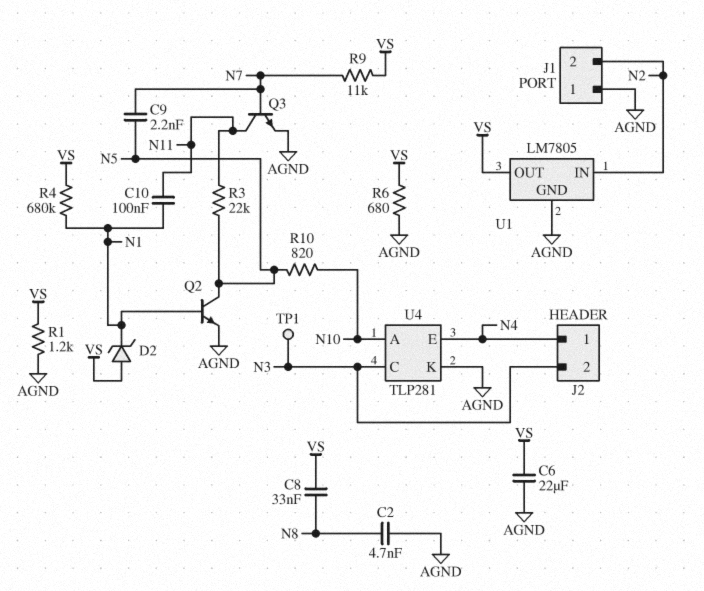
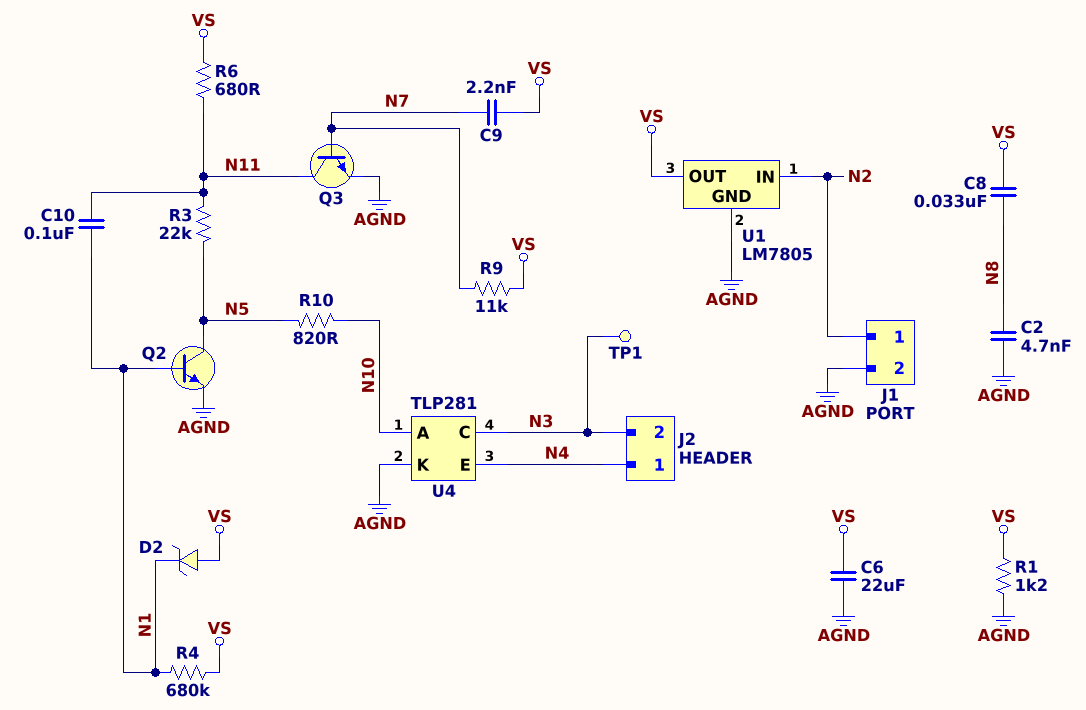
C9: 2.2nF (N5, N7) -> 2.2nF (N7, VS)
J1 pin 1: AGND -> N2
J1 pin 2: N2 -> AGND
R6: 680 (AGND, VS) -> 680 (N11, VS)

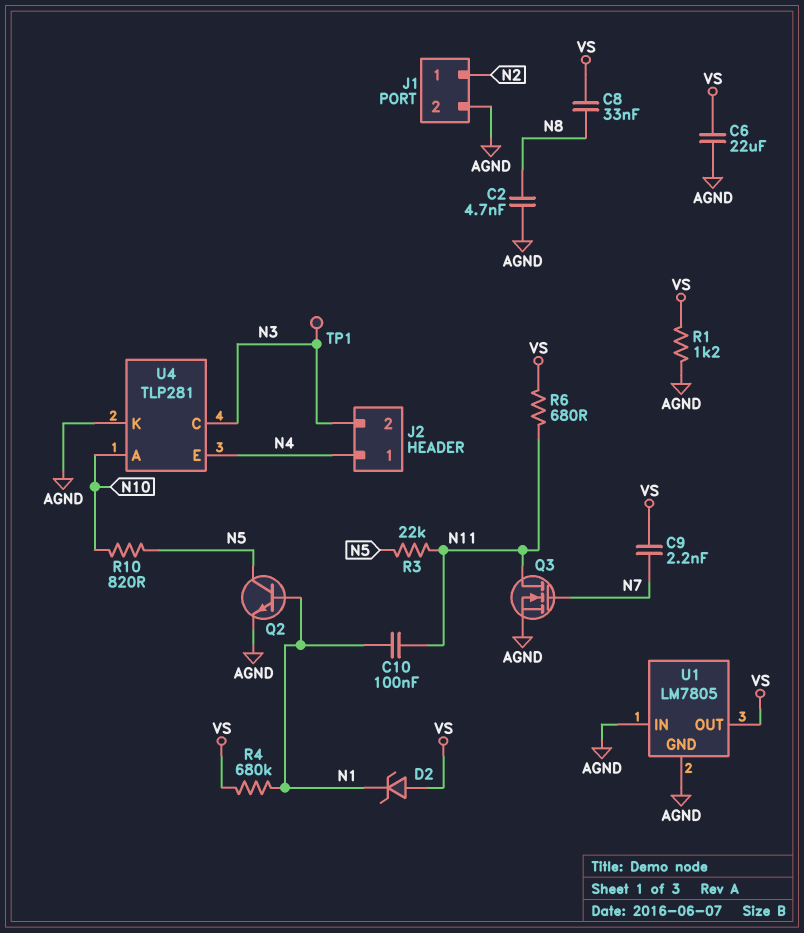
Q3: NPN (B N7, C N11, E AGND) -> NMOS (G N7, D N11, S AGND)
R9: 11k (N7, VS) -> none
U1 pin IN: N2 -> AGND

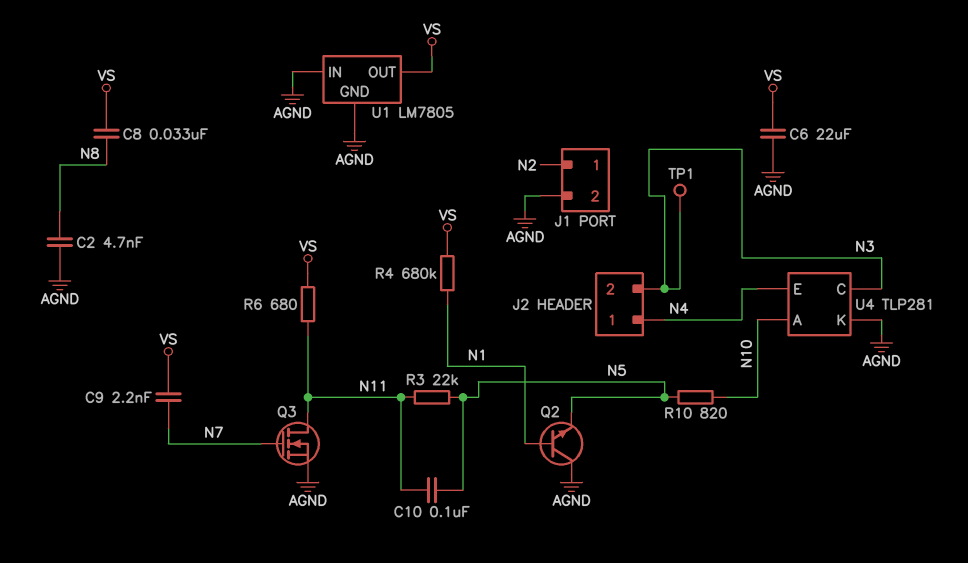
C10: 100nF (N1, N11) -> 100nF (N5, N11)
D2: zener (A VS, K N1) -> none
Q2: NPN (B N1, C N5, E AGND) -> NPN (B N1, C AGND, E N5)
R1: 1.2k (AGND, VS) -> none

